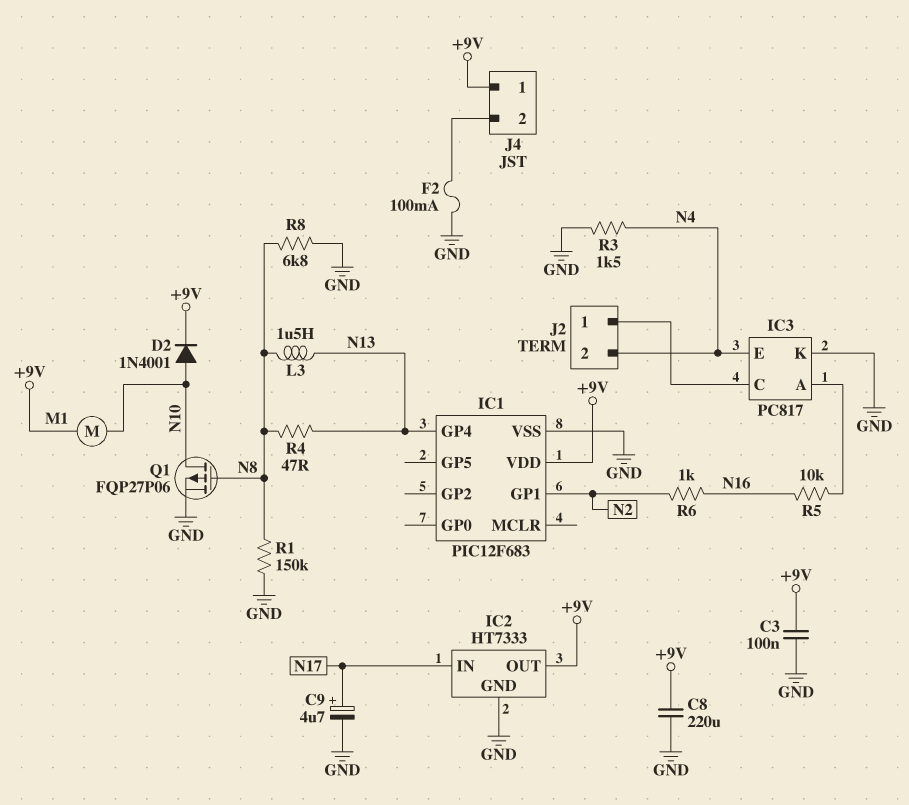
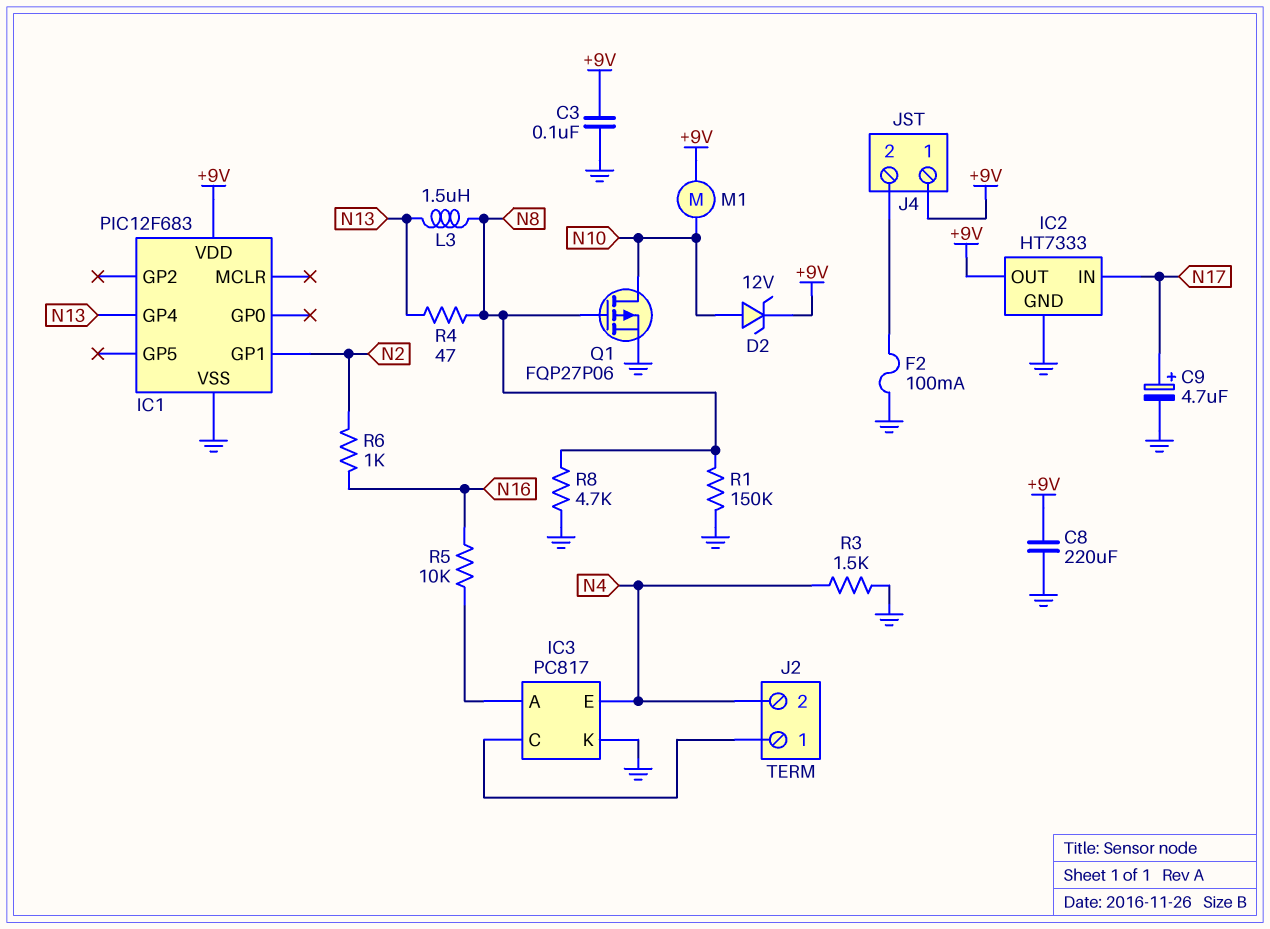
D2: diode 1N4001 (A N10, K +9V) -> zener 12V (A N10, K +9V)
R8: 6.8k (GND, N8) -> 4.7k (GND, N8)

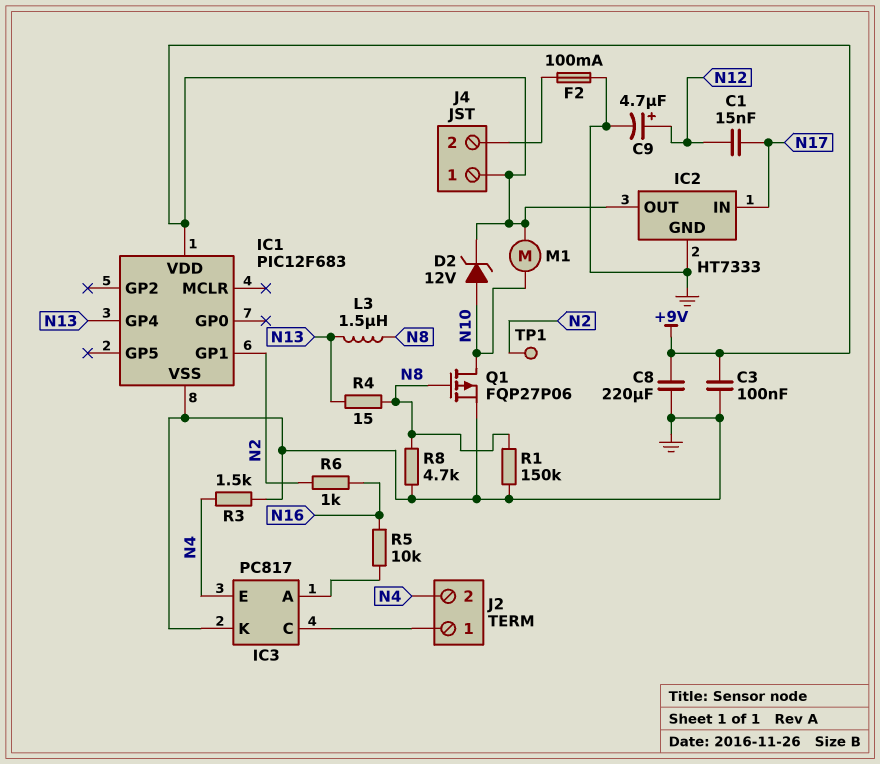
C1: none -> 15nF (N12, N17)
C9: 4.7uF (plus N17, minus GND) -> 4.7uF (plus N12, minus GND)
R4: 47 (N8, N13) -> 15 (N8, N13)
TP1: none -> test point (N2)

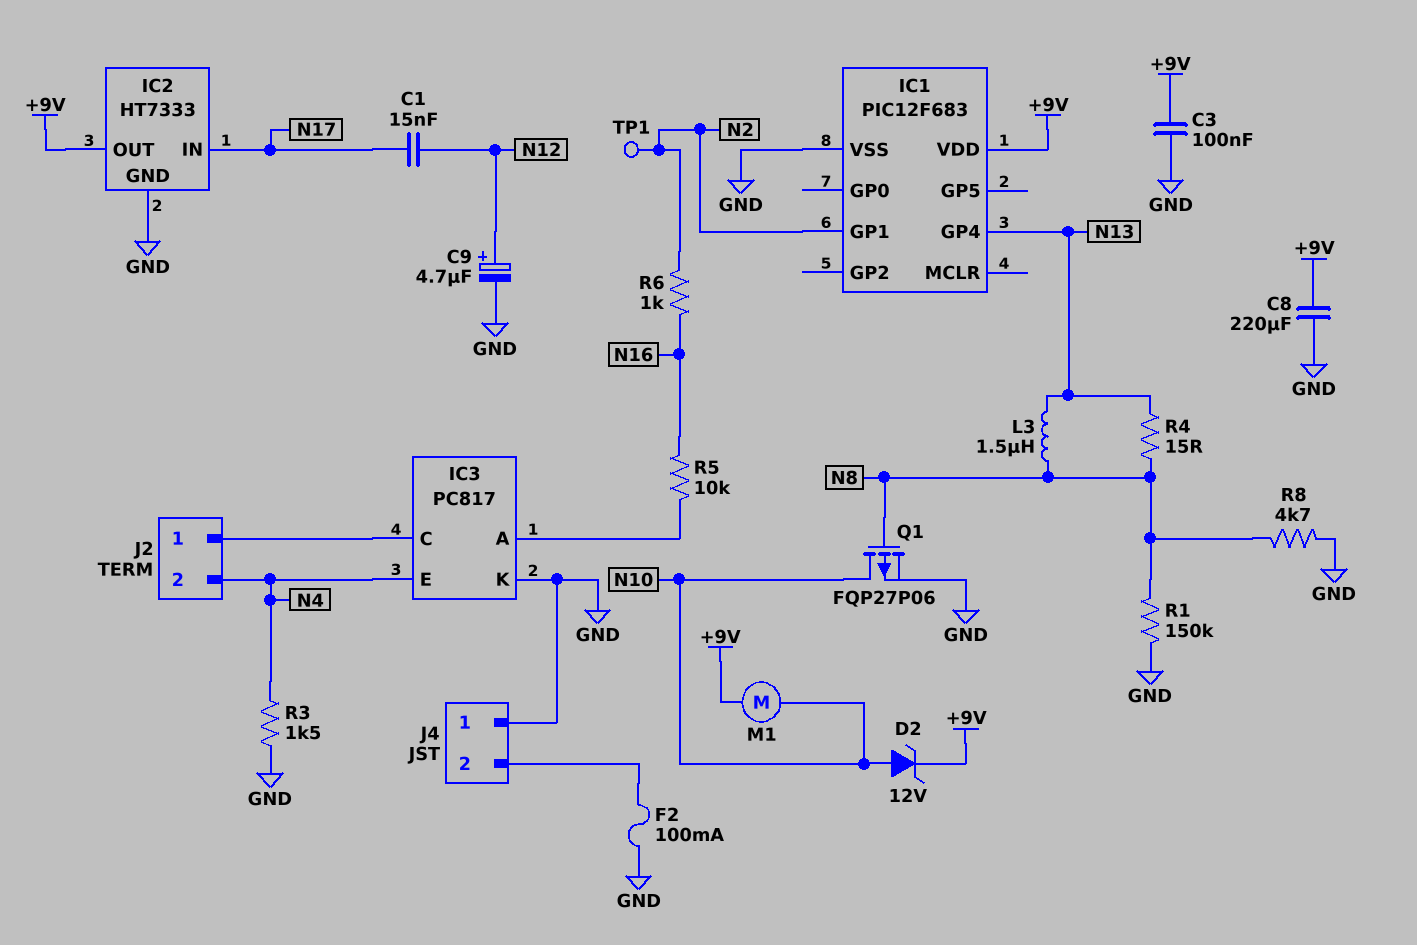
J4 pin 1: +9V -> GND

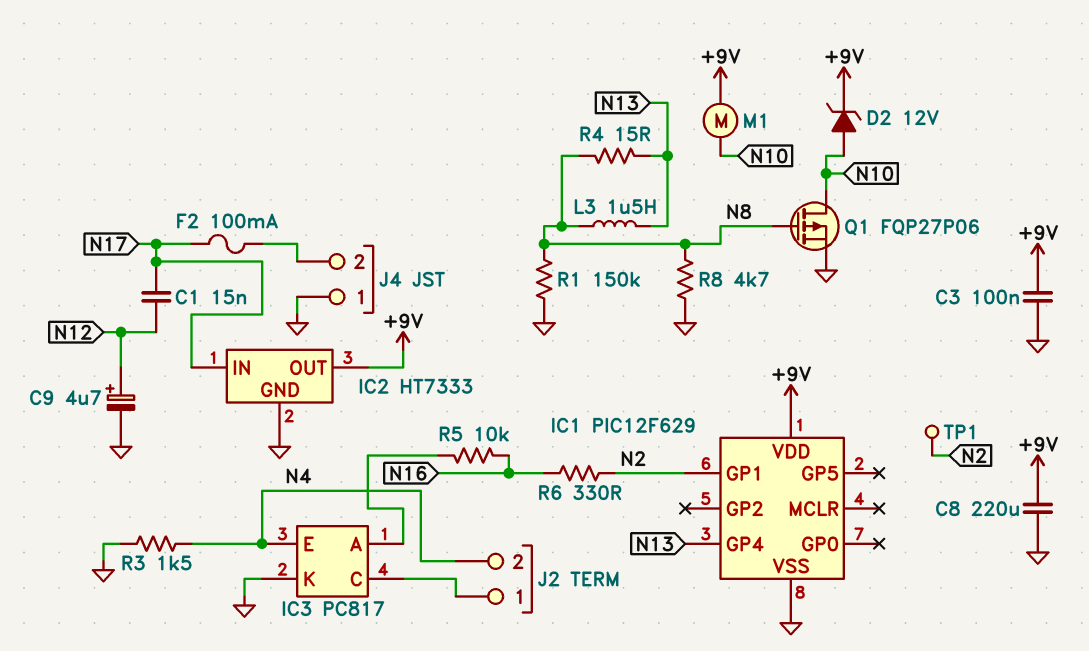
F2: 100mA (GND, J4/2) -> 100mA (J4/2, N17)
IC1: PIC12F683 -> PIC12F629
R6: 1k (N2, N16) -> 330 (N2, N16)

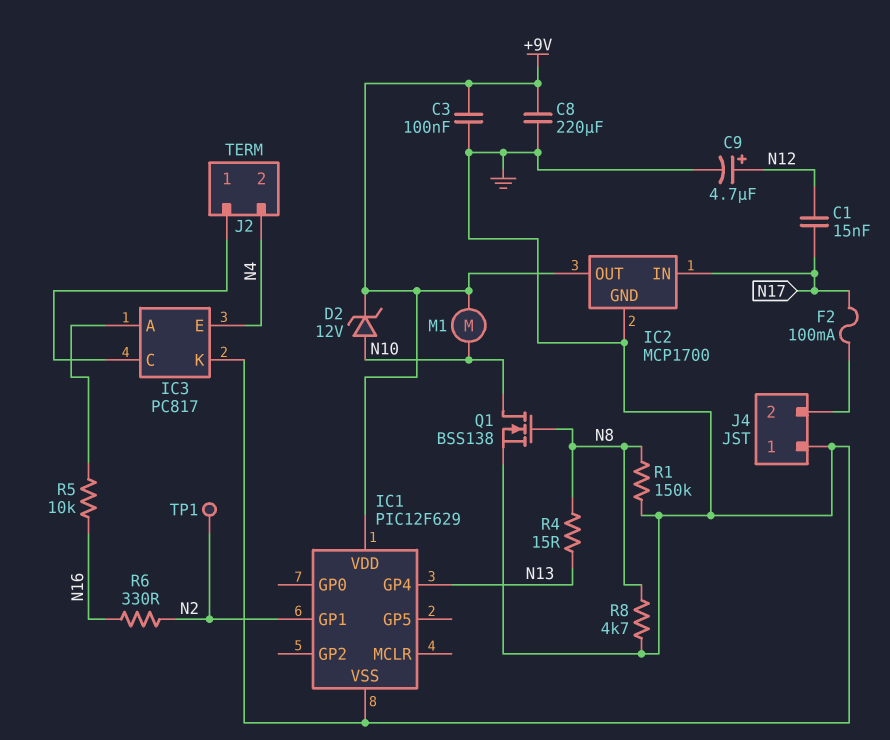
IC2: HT7333 -> MCP1700
L3: 1.5uH (N8, N13) -> none
Q1: PMOS FQP27P06 (G N8, D N10, S GND) -> NMOS BSS138 (G N8, D N10, S GND)
R3: 1.5k (GND, N4) -> none

